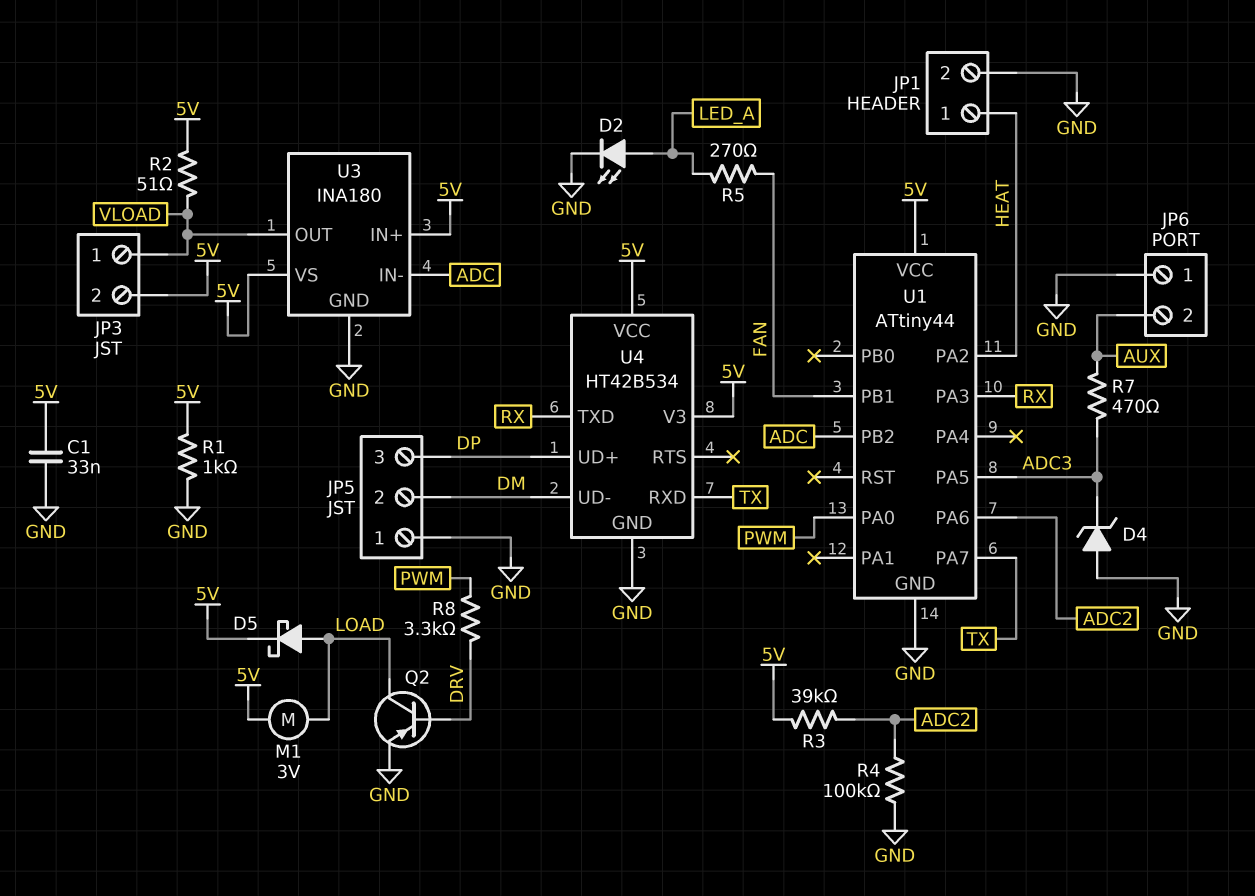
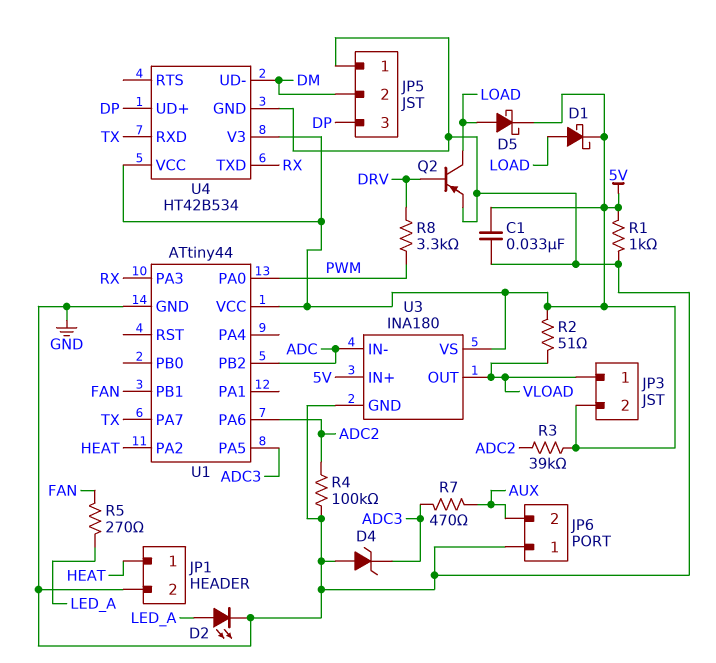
D1: none -> schottky (A LOAD, K 5V)
M1: motor 3V (5V, LOAD) -> none

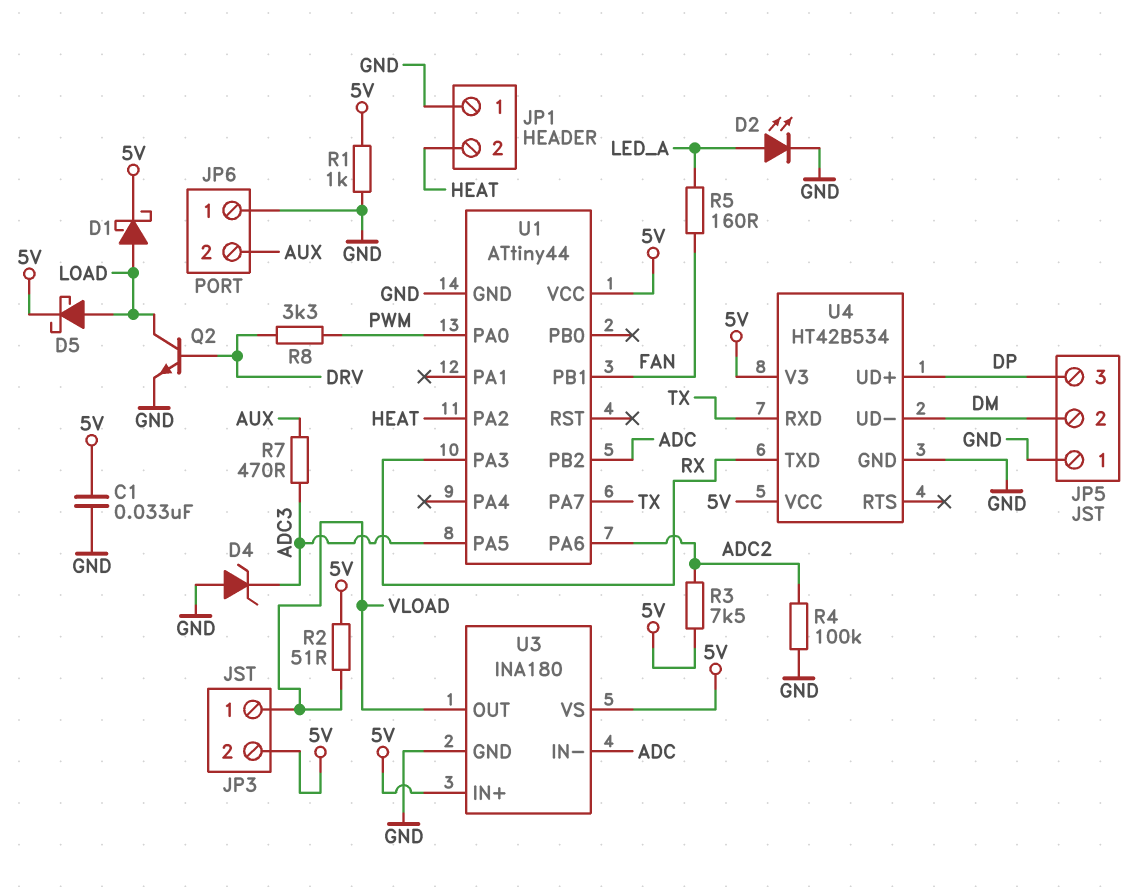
JP1 pin 1: HEAT -> GND
JP1 pin 2: GND -> HEAT
Q2: PNP (B DRV, C LOAD, E GND) -> NPN (B DRV, C LOAD, E GND)
R3: 39k (5V, ADC2) -> 7.5k (5V, ADC2)
R5: 270 (FAN, LED_A) -> 160 (FAN, LED_A)

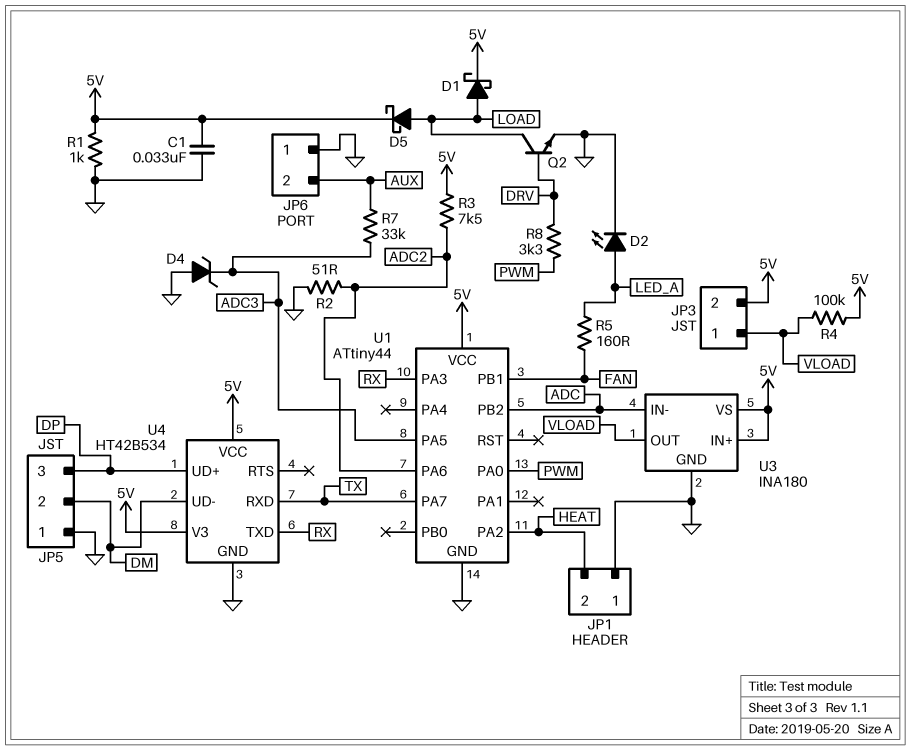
R2: 51 (5V, VLOAD) -> 51 (ADC2, GND)
R4: 100k (ADC2, GND) -> 100k (5V, VLOAD)
R7: 470 (ADC3, AUX) -> 33k (ADC3, AUX)

